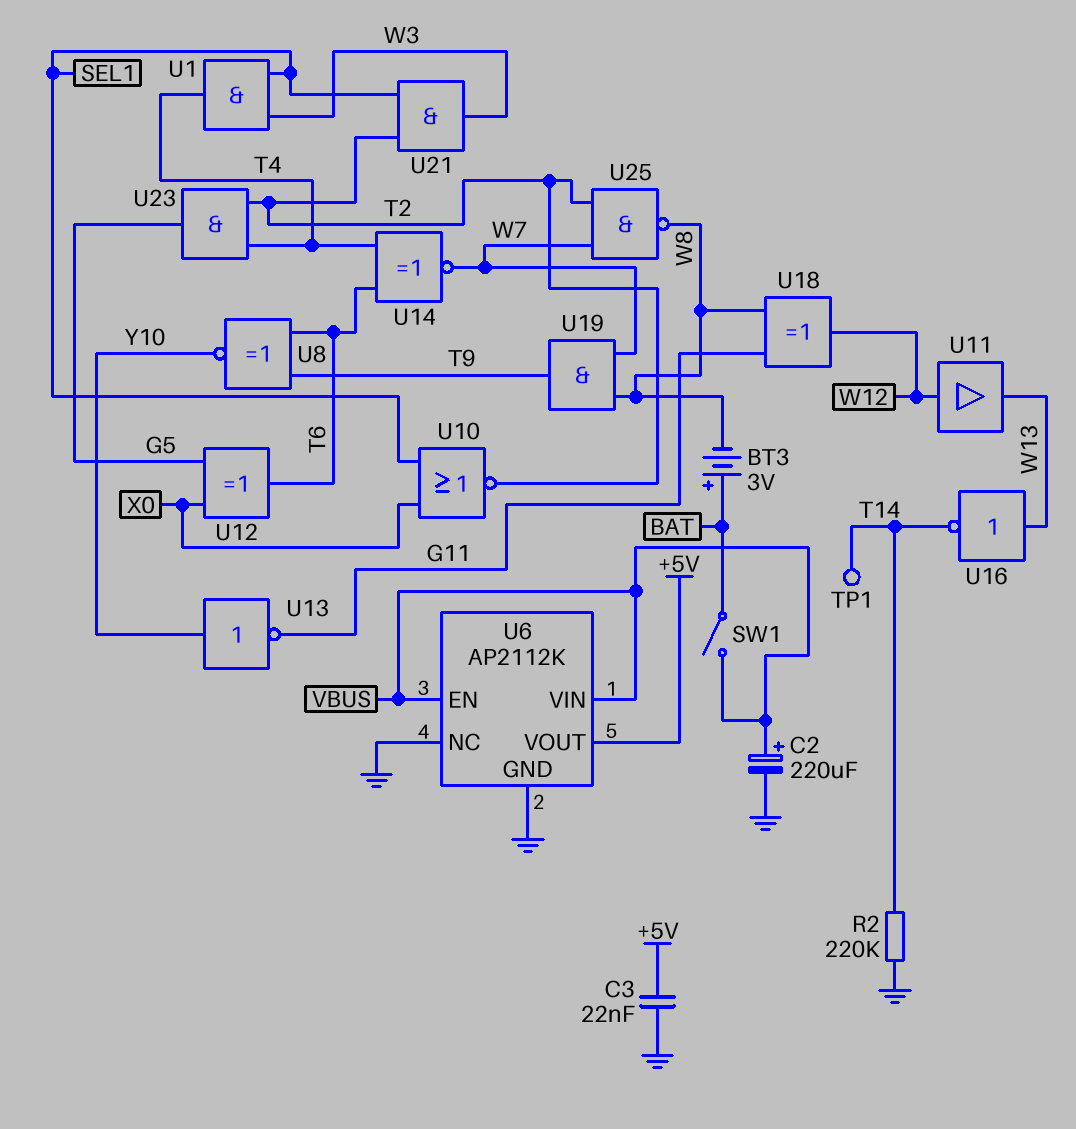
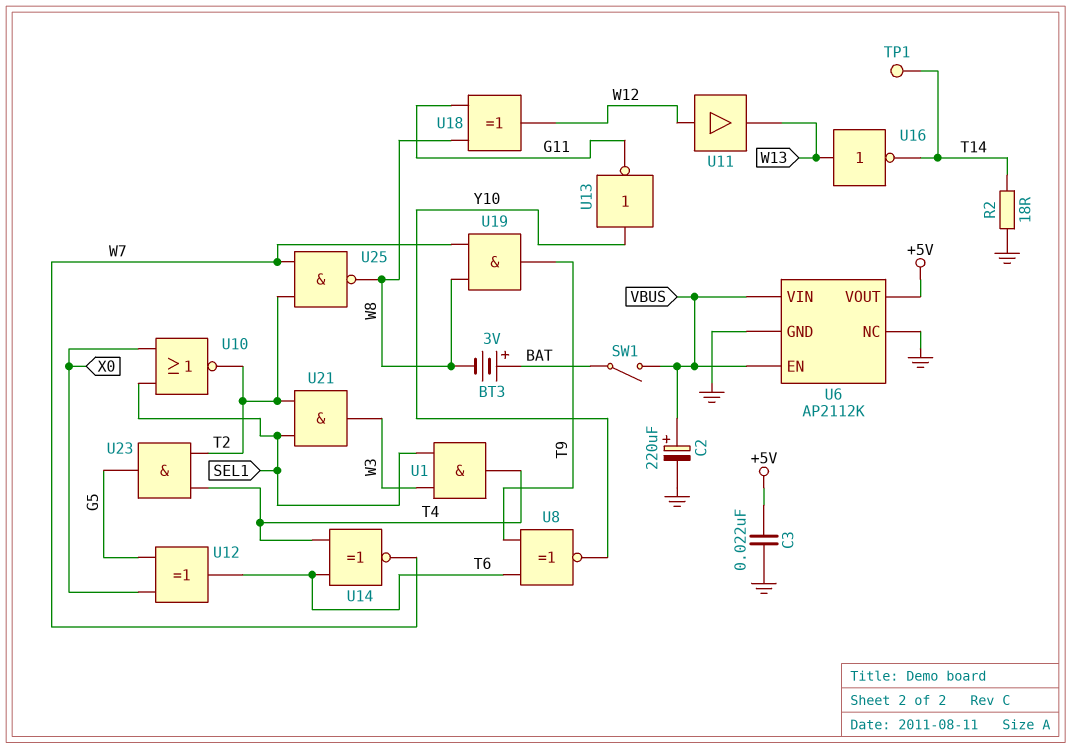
R2: 220k (GND, T14) -> 18 (GND, T14)

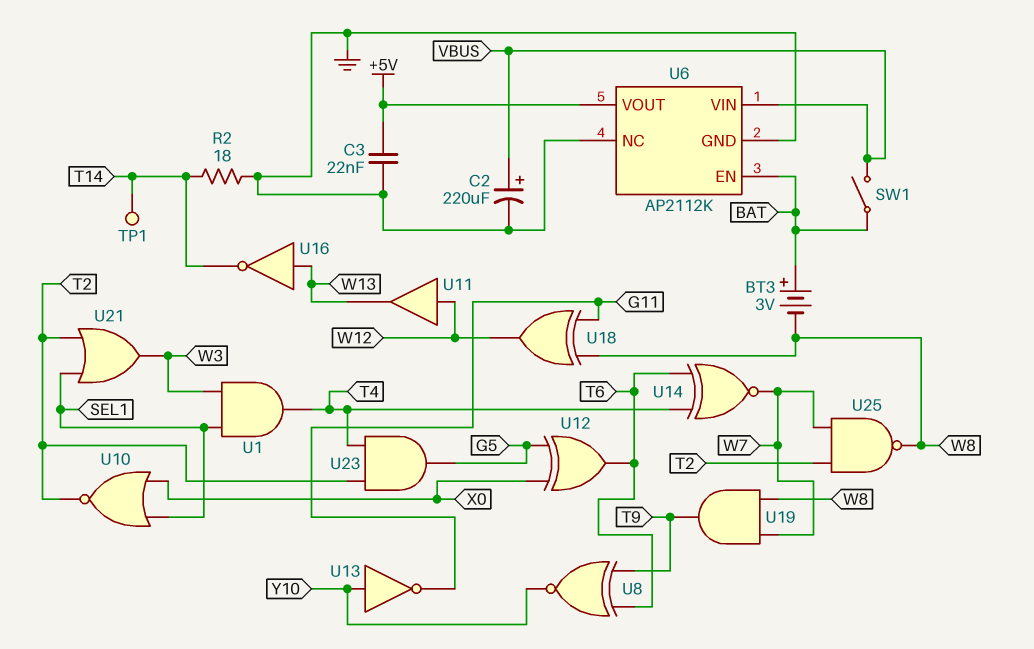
U6 pin EN: VBUS -> BAT
U21: AND (in SEL1, in T2, out W3) -> OR (in SEL1, in T2, out W3)

